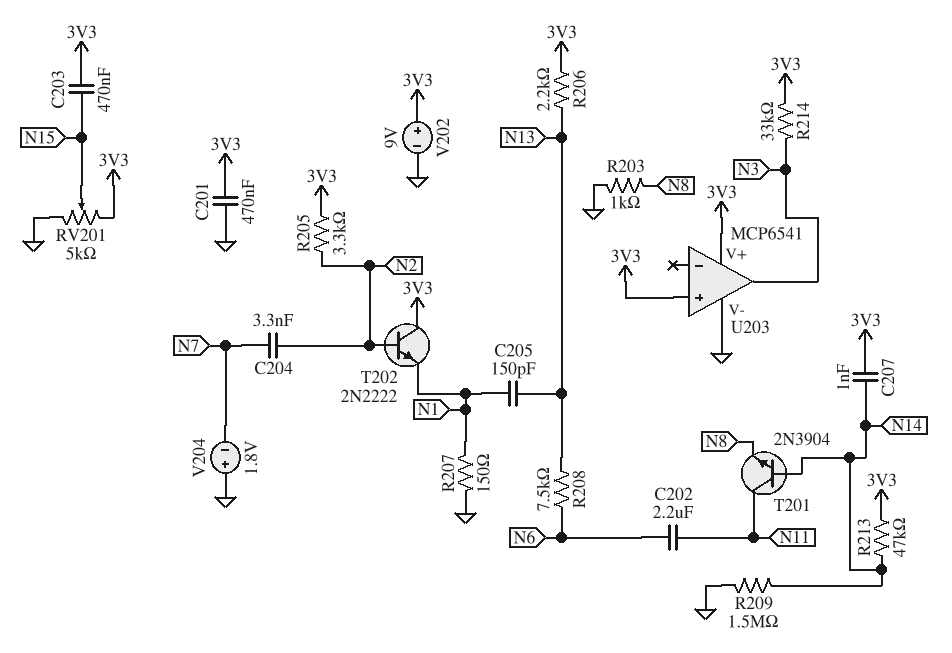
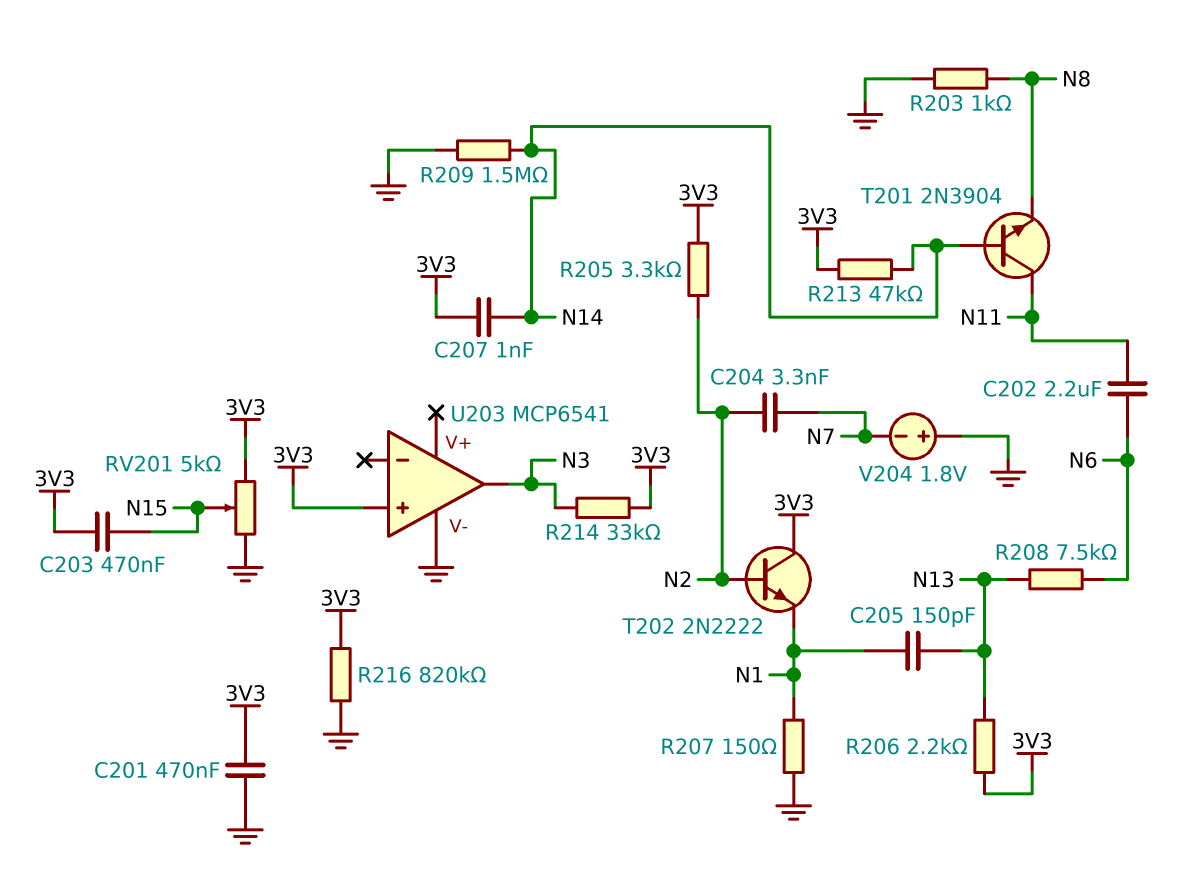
R216: none -> 820k (3V3, GND)
U203 pin V+: 3V3 -> none
V202: 9V (plus 3V3, minus GND) -> none

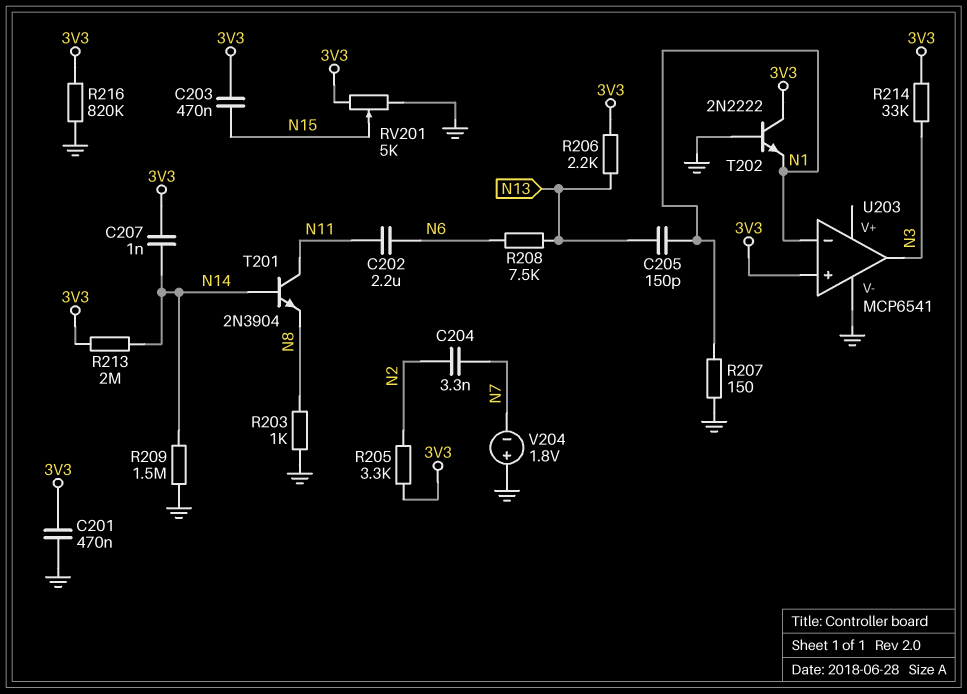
R213: 47k (3V3, N14) -> 2M (3V3, N14)
T202: NPN 2N2222 (B N2, C 3V3, E N1) -> NPN 2N2222 (B GND, C 3V3, E N1)
U203 pin in-: none -> N1

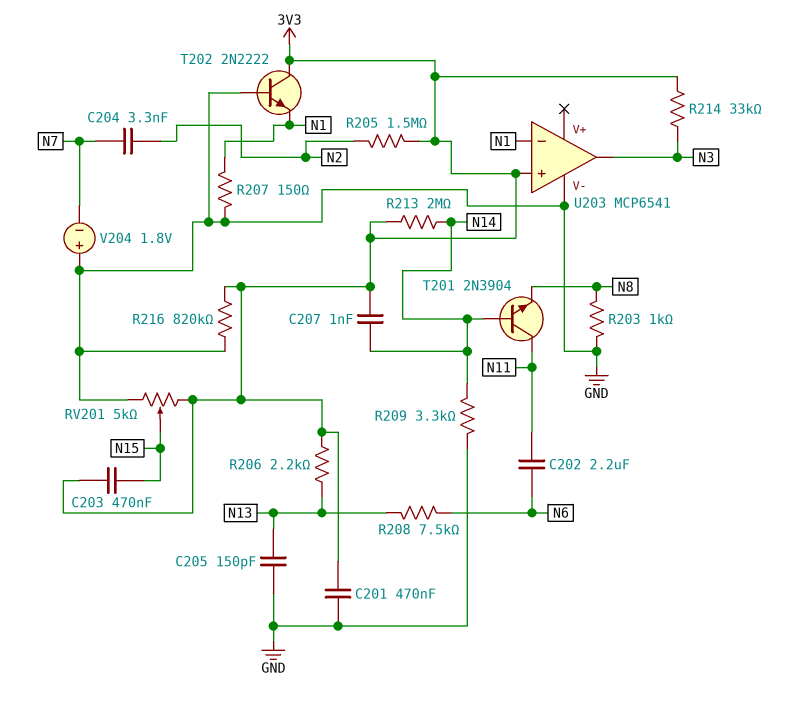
C205: 150pF (N1, N13) -> 150pF (GND, N13)
R205: 3.3k (3V3, N2) -> 1.5M (3V3, N2)
R209: 1.5M (GND, N14) -> 3.3k (GND, N14)

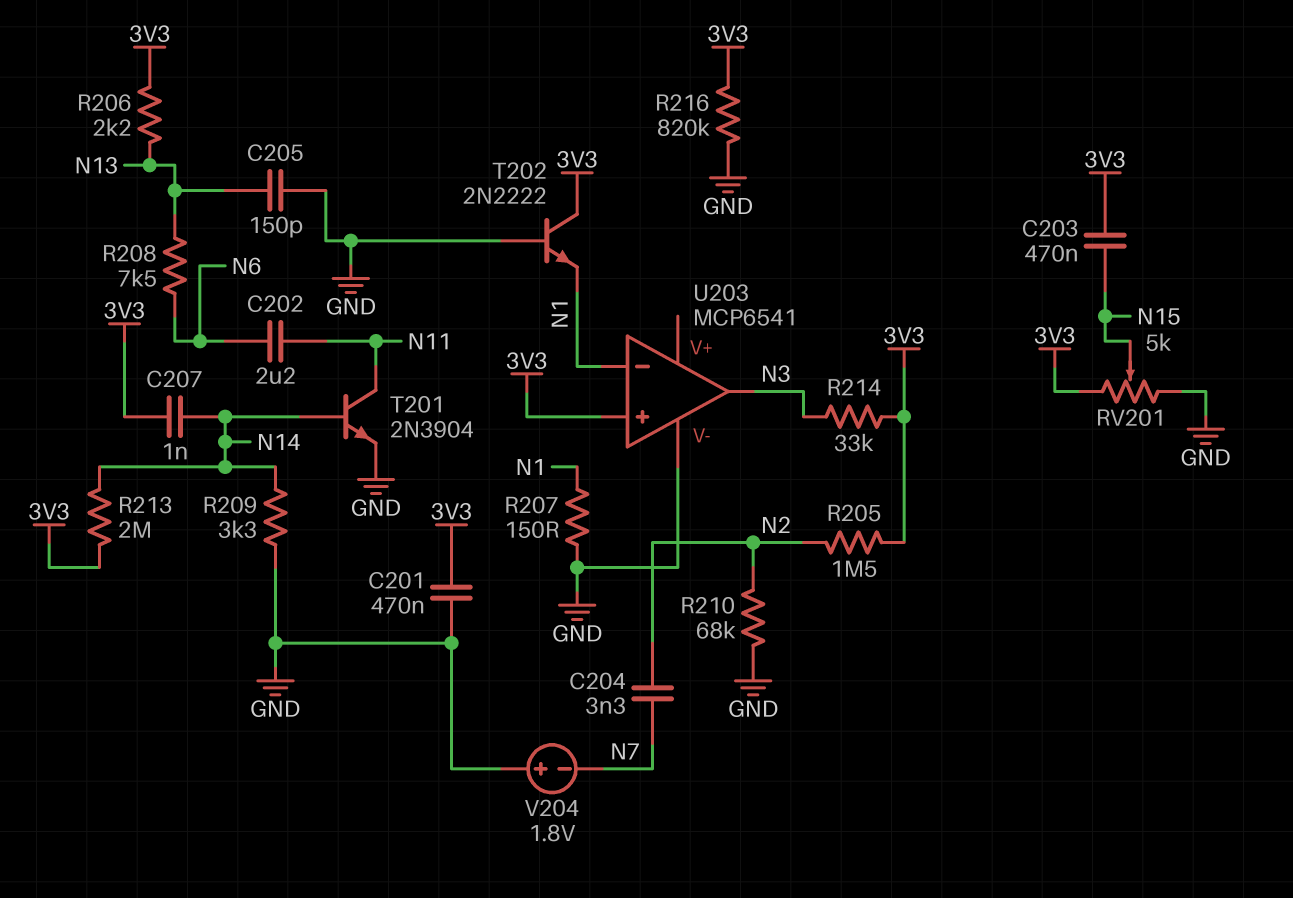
R203: 1k (GND, N8) -> none
R210: none -> 68k (GND, N2)
T201: NPN 2N3904 (B N14, C N11, E N8) -> NPN 2N3904 (B N14, C N11, E GND)

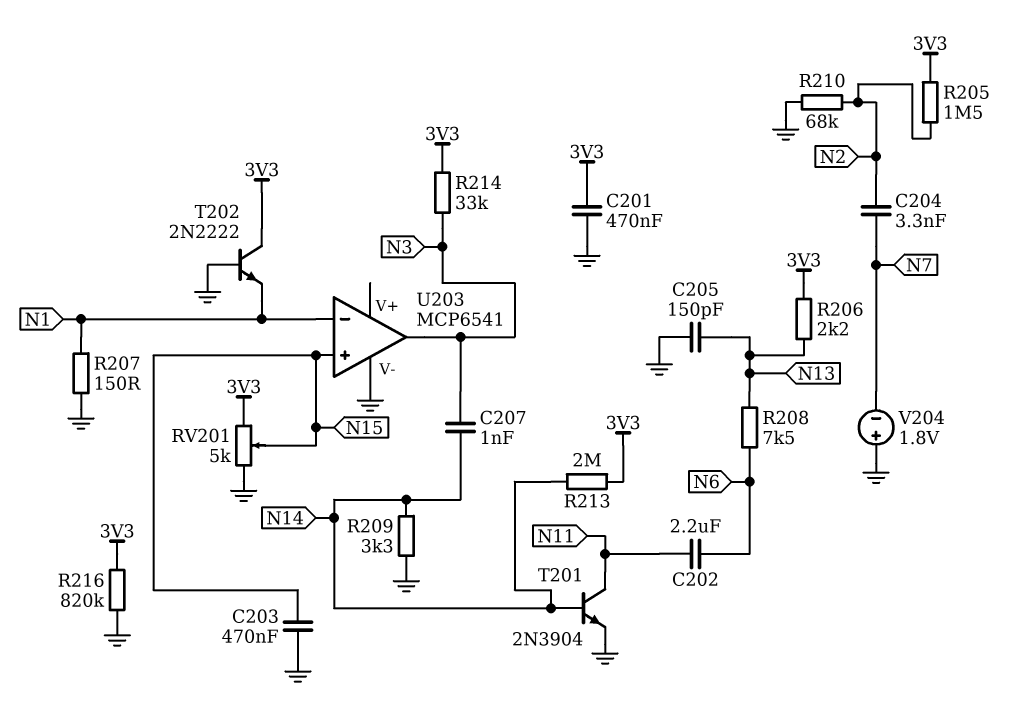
C203: 470nF (3V3, N15) -> 470nF (GND, N15)
C207: 1nF (3V3, N14) -> 1nF (N3, N14)
U203 pin in+: 3V3 -> N15

